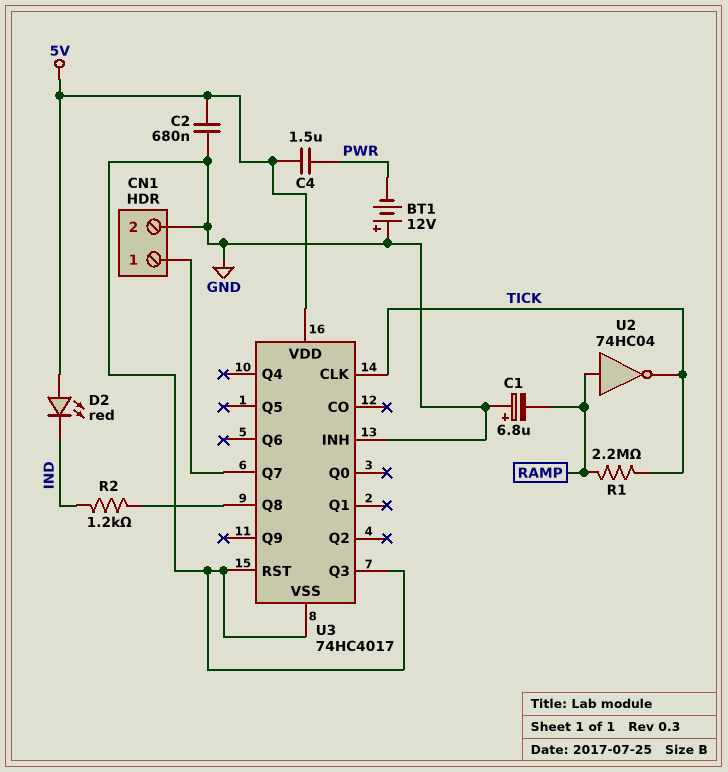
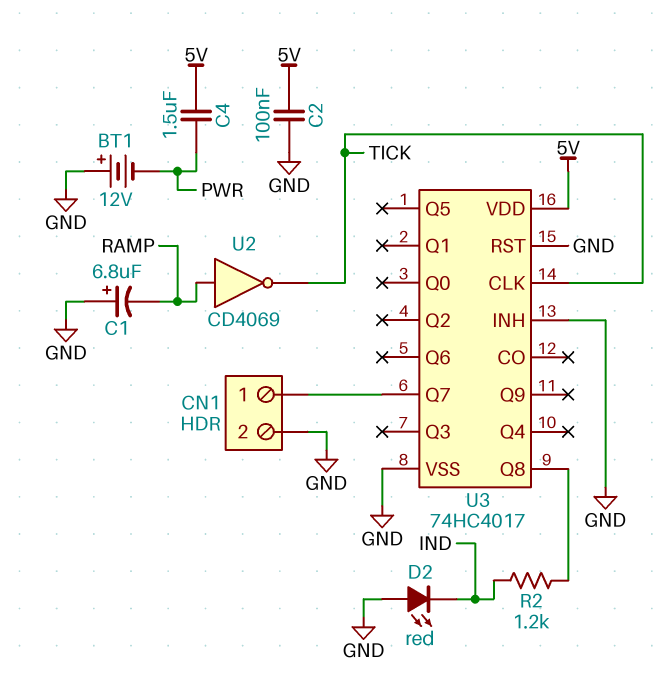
C2: 680nF (5V, GND) -> 100nF (5V, GND)
D2: LED red (A 5V, K IND) -> LED red (A GND, K IND)
R1: 2.2M (RAMP, TICK) -> none
U2: NOT 74HC04 (in RAMP, out TICK) -> NOT CD4069 (in RAMP, out TICK)
U3 pin Q3: GND -> none

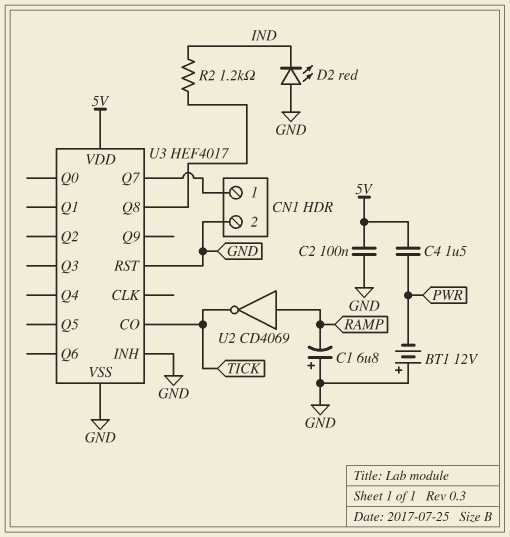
U3: 74HC4017 -> HEF4017
U3 pin CLK: TICK -> none
U3 pin CO: none -> TICK

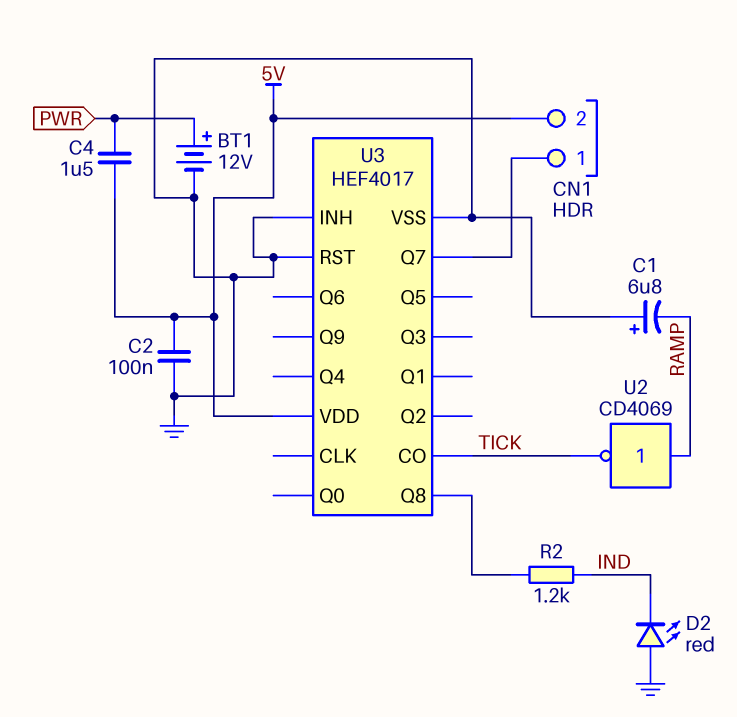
BT1: 12V (plus GND, minus PWR) -> 12V (plus PWR, minus GND)
CN1 pin 2: GND -> 5V

